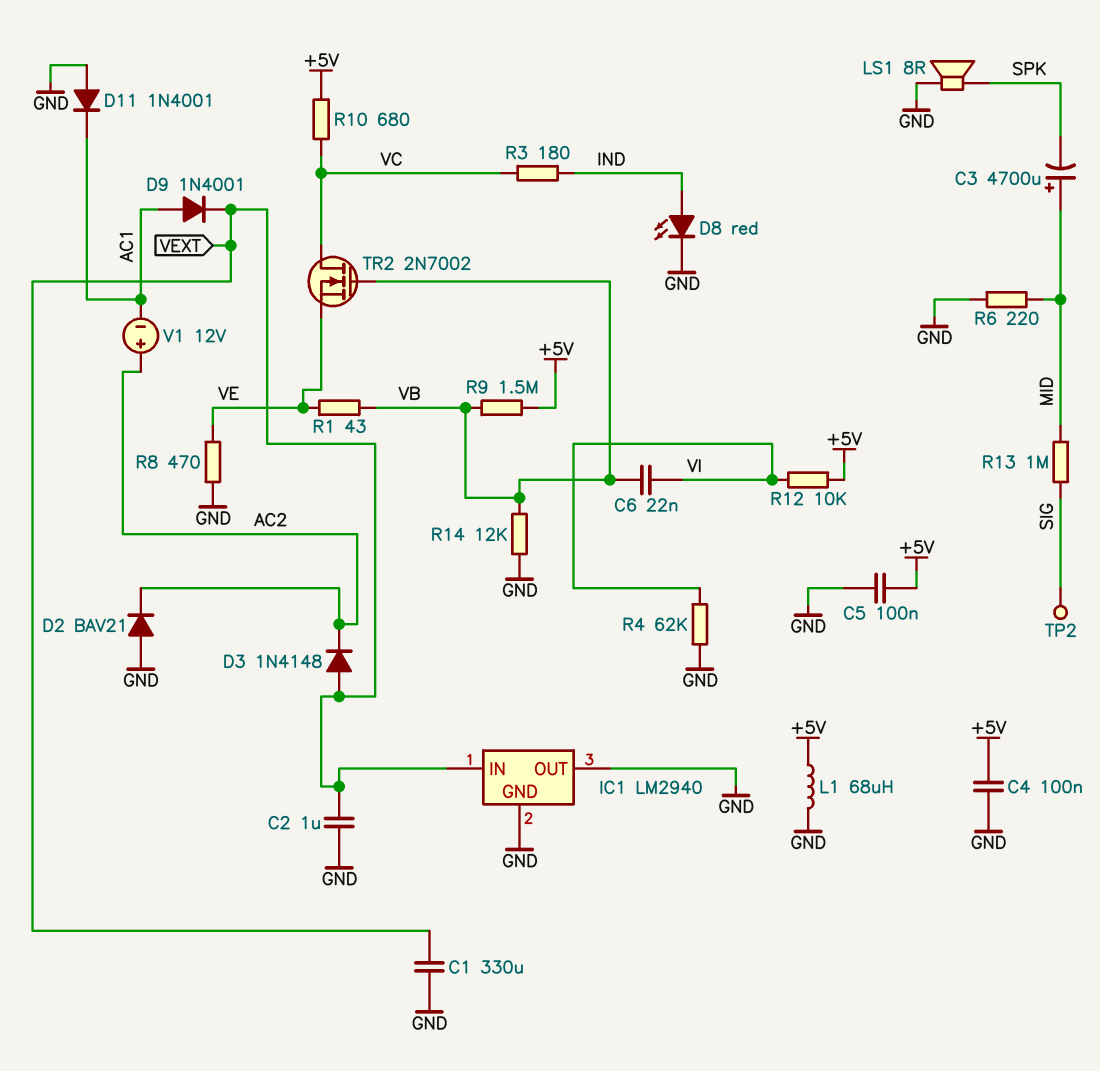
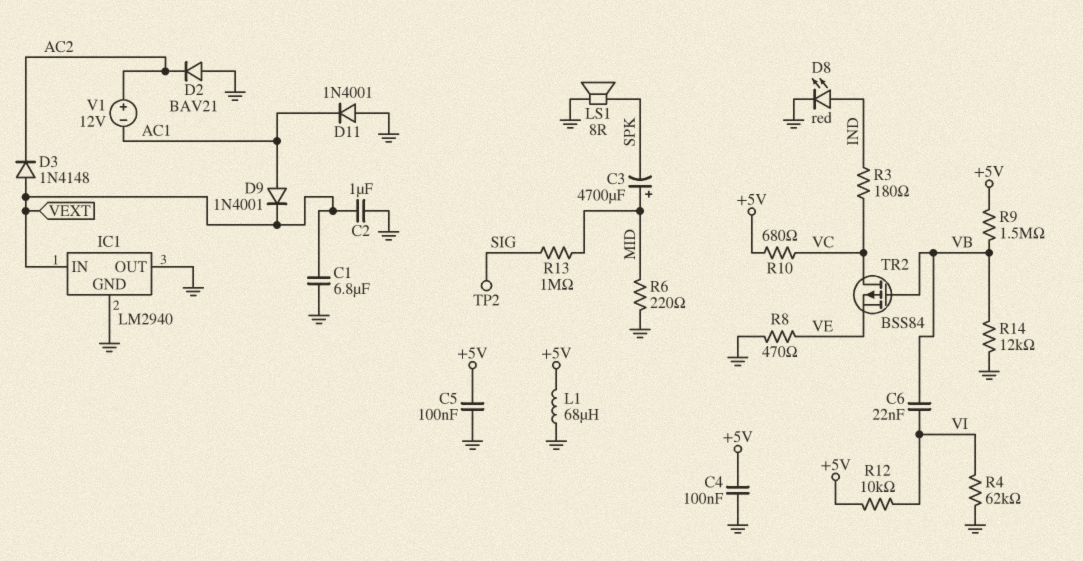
C1: 330uF (GND, VEXT) -> 6.8uF (GND, VEXT)
R1: 43 (VB, VE) -> none
TR2: NMOS 2N7002 (G VB, D VC, S VE) -> PMOS BSS84 (G VB, D VC, S VE)

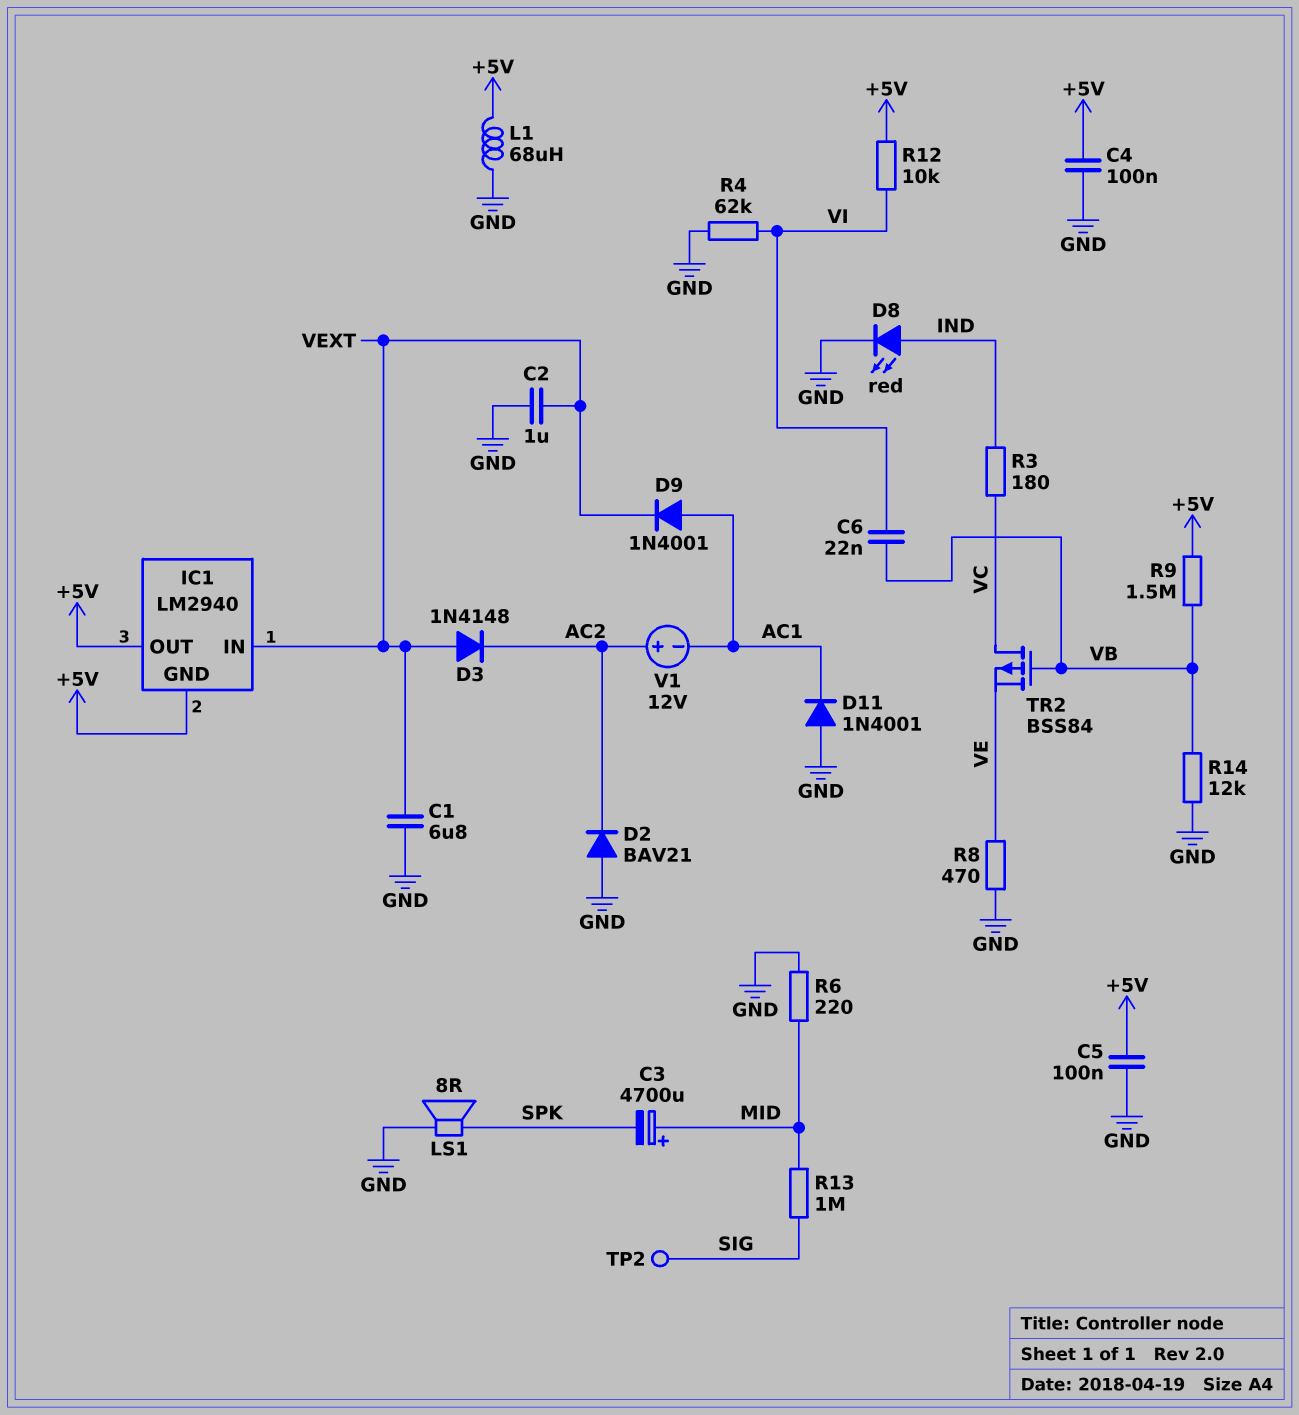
IC1 pin GND: GND -> +5V
IC1 pin OUT: GND -> +5V
R10: 680 (+5V, VC) -> none

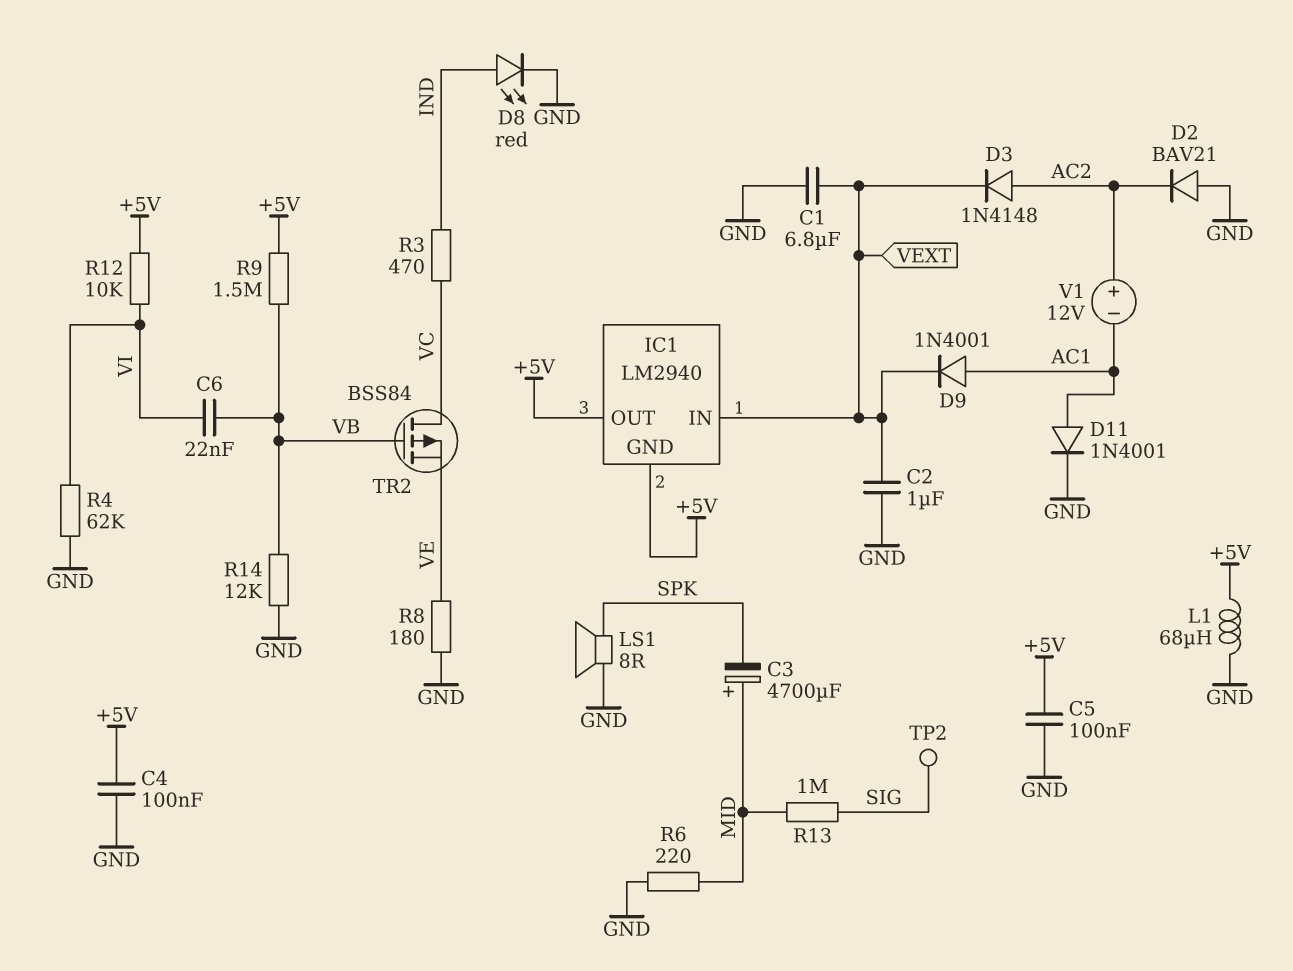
D3: diode 1N4148 (A VEXT, K AC2) -> diode 1N4148 (A AC2, K VEXT)
D11: diode 1N4001 (A GND, K AC1) -> diode 1N4001 (A AC1, K GND)
R3: 180 (IND, VC) -> 470 (IND, VC)
R8: 470 (GND, VE) -> 180 (GND, VE)

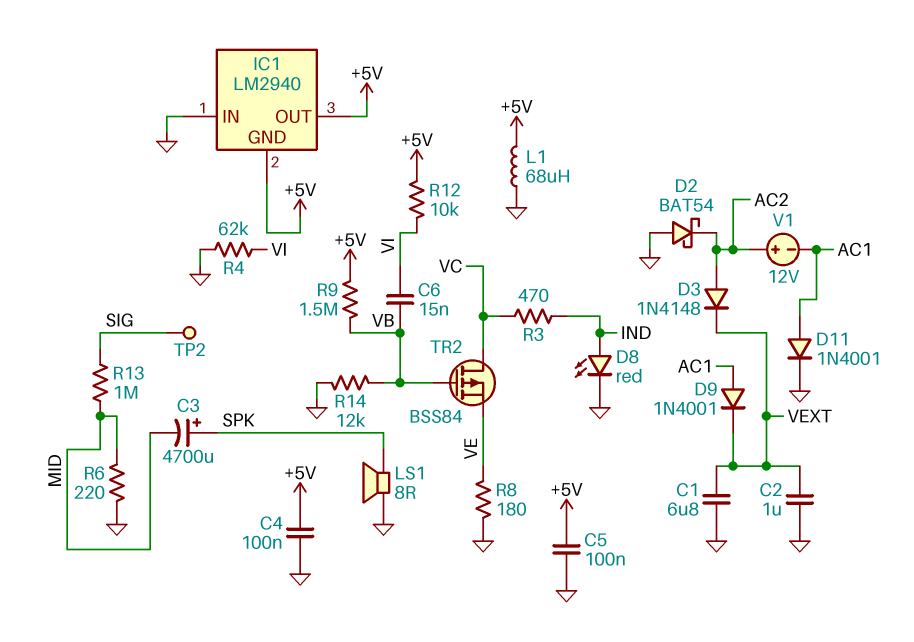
C3: 4700uF (plus MID, minus SPK) -> 4700uF (plus SPK, minus MID)
C6: 22nF (VB, VI) -> 15nF (VB, VI)
D2: diode BAV21 (A GND, K AC2) -> schottky BAT54 (A GND, K AC2)
IC1 pin IN: VEXT -> GND

